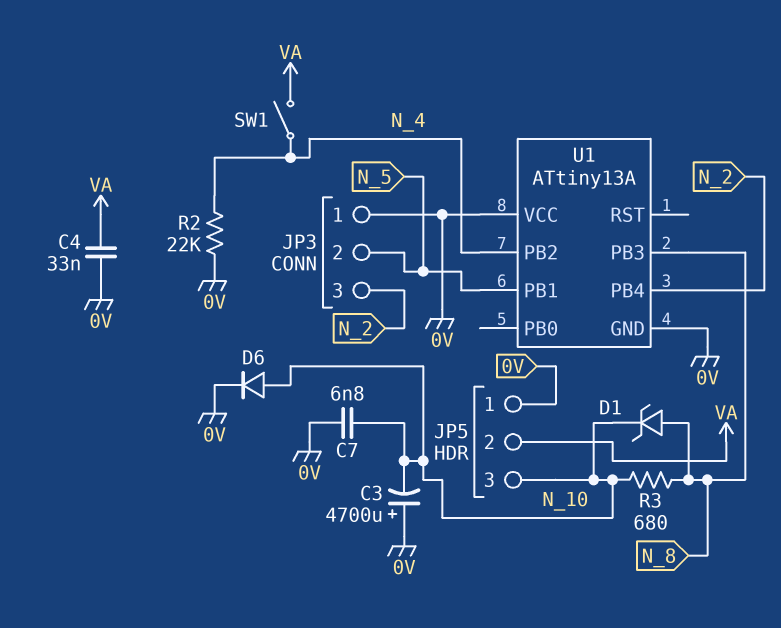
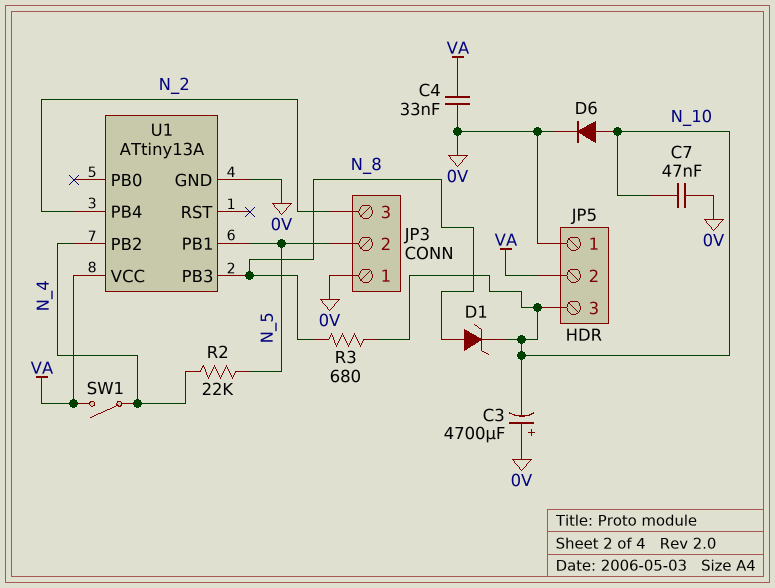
C7: 6.8nF (0V, N_10) -> 47nF (0V, N_10)
R2: 22k (0V, N_4) -> 22k (N_4, N_5)
U1 pin VCC: 0V -> VA

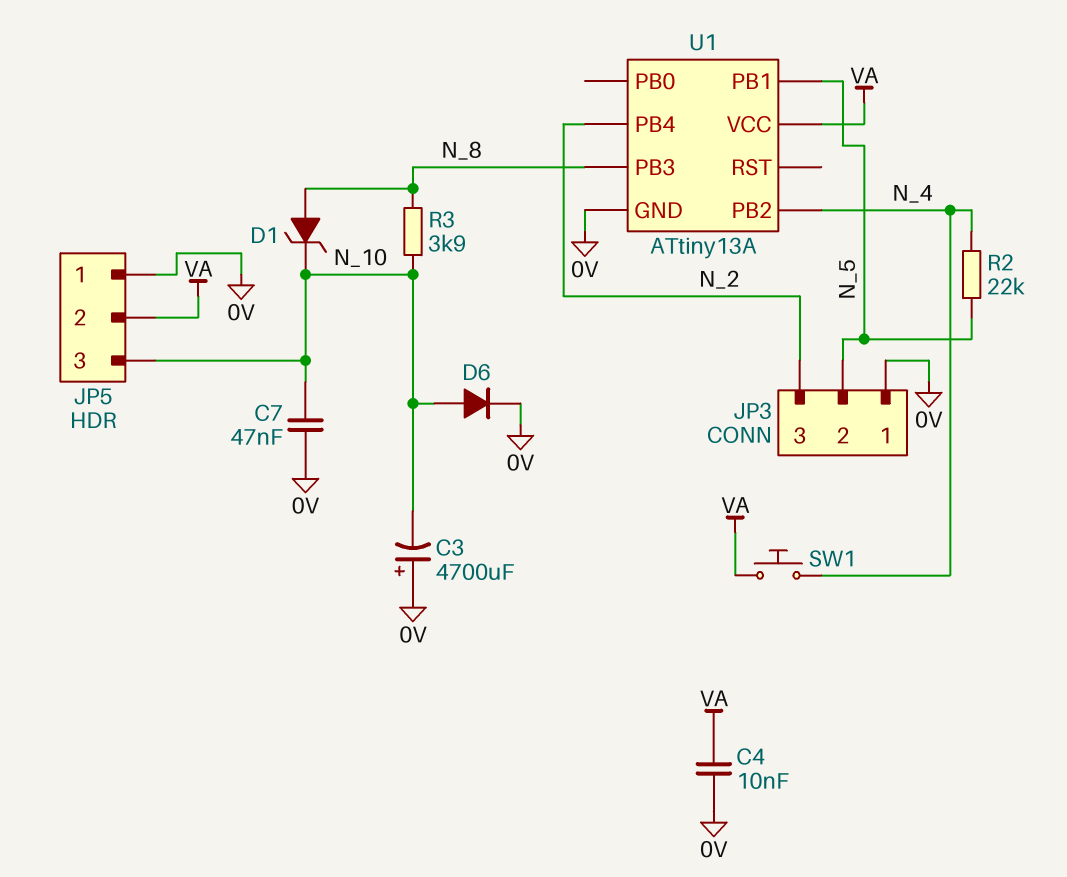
C4: 33nF (0V, VA) -> 10nF (0V, VA)
R3: 680 (N_8, N_10) -> 3.9k (N_8, N_10)
SW1: switch (N_4, VA) -> button (N_4, VA)

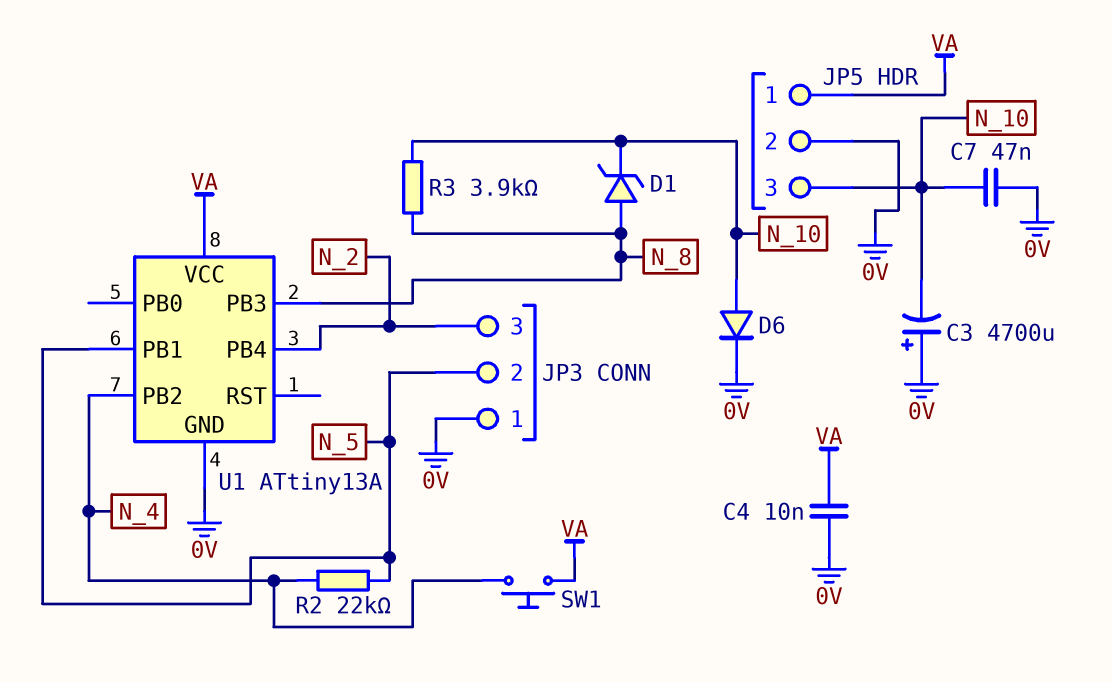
JP5 pin 1: 0V -> VA
JP5 pin 2: VA -> 0V

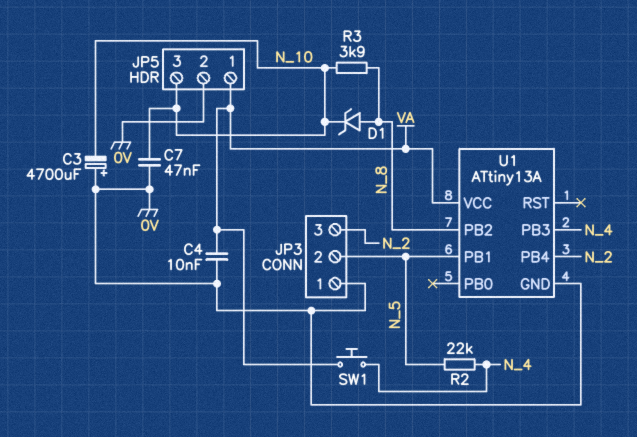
D6: diode (A N_10, K 0V) -> none
U1 pin PB2: N_4 -> N_8
U1 pin PB3: N_8 -> N_4

